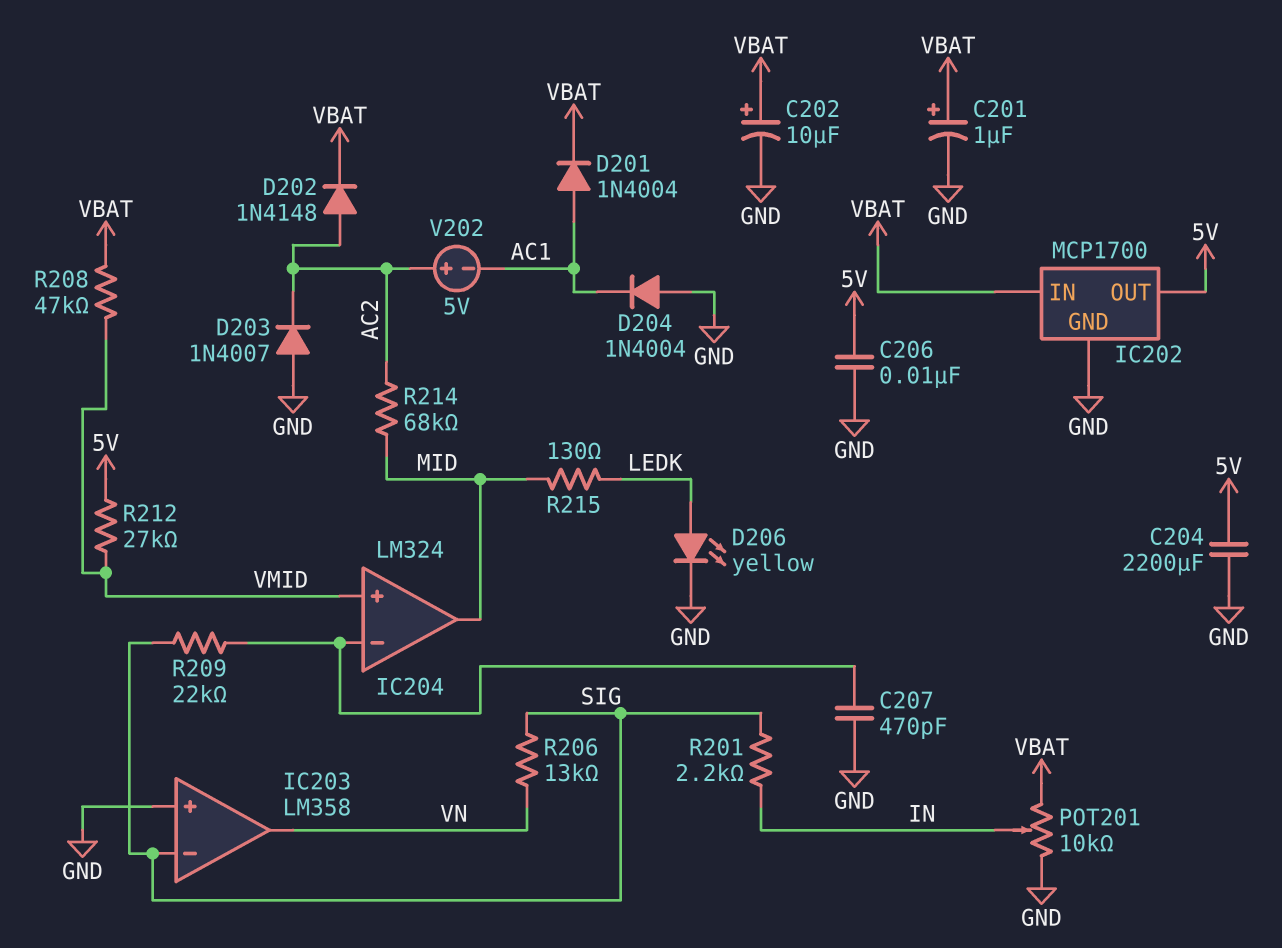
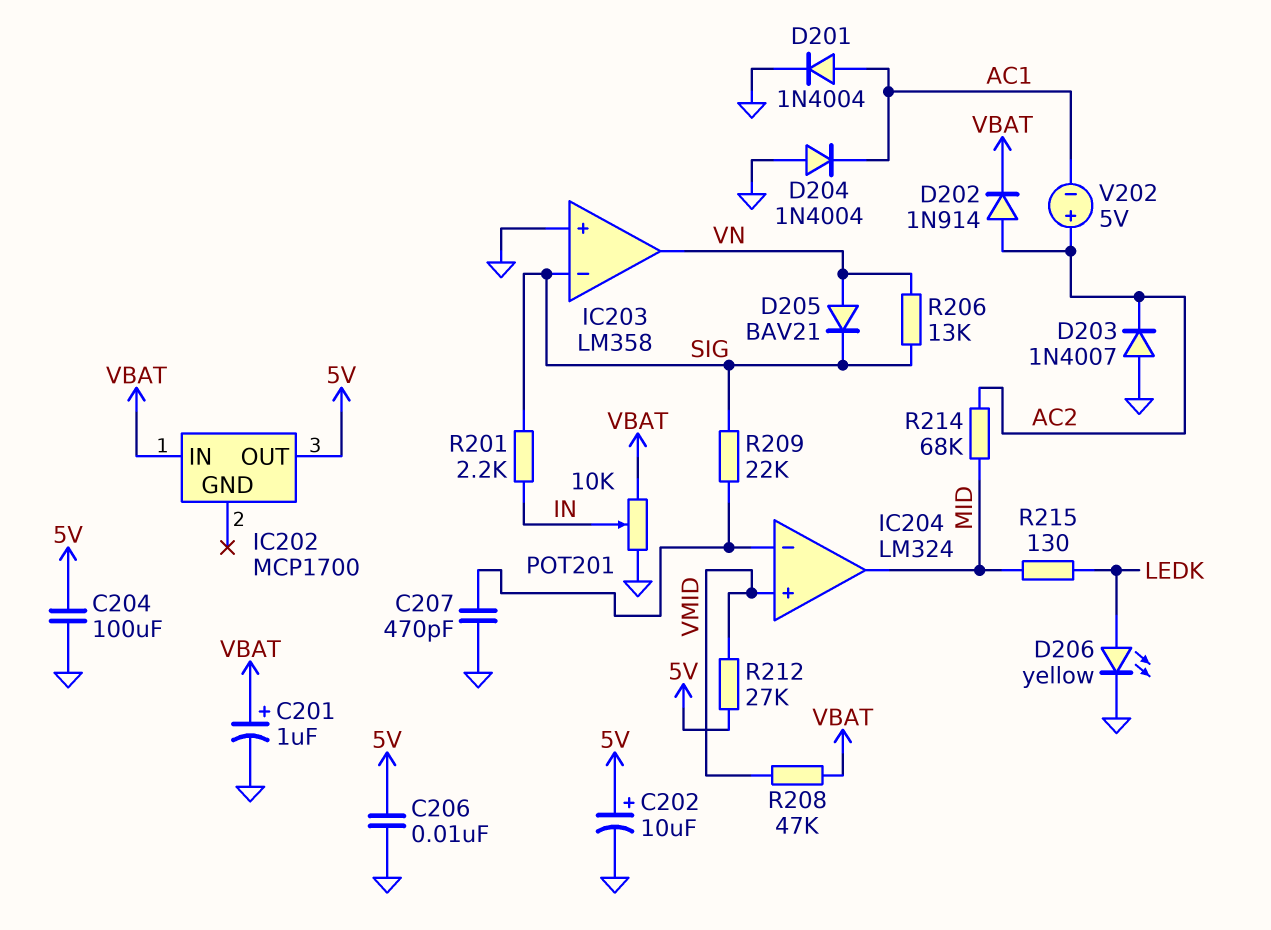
C202: 10uF (plus VBAT, minus GND) -> 10uF (plus 5V, minus GND)
C204: 2200uF (5V, GND) -> 100uF (5V, GND)
D201: diode 1N4004 (A AC1, K VBAT) -> diode 1N4004 (A AC1, K GND)
D202: diode 1N4148 (A AC2, K VBAT) -> diode 1N914 (A AC2, K VBAT)
D205: none -> diode BAV21 (A VN, K SIG)
IC202 pin GND: GND -> none

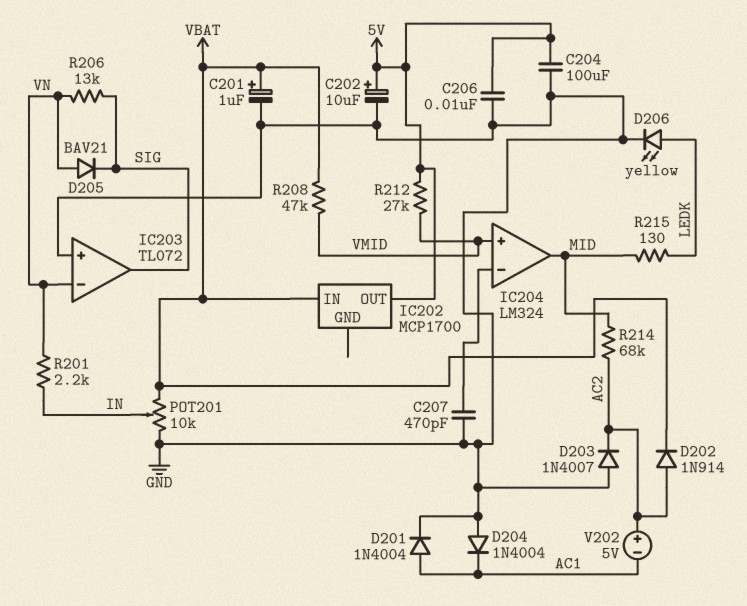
IC203: LM358 -> TL072
IC203 pin in-: SIG -> VN
IC203 pin out: VN -> SIG
R201: 2.2k (IN, SIG) -> 2.2k (IN, VN)
R209: 22k (IC204/in-, SIG) -> none

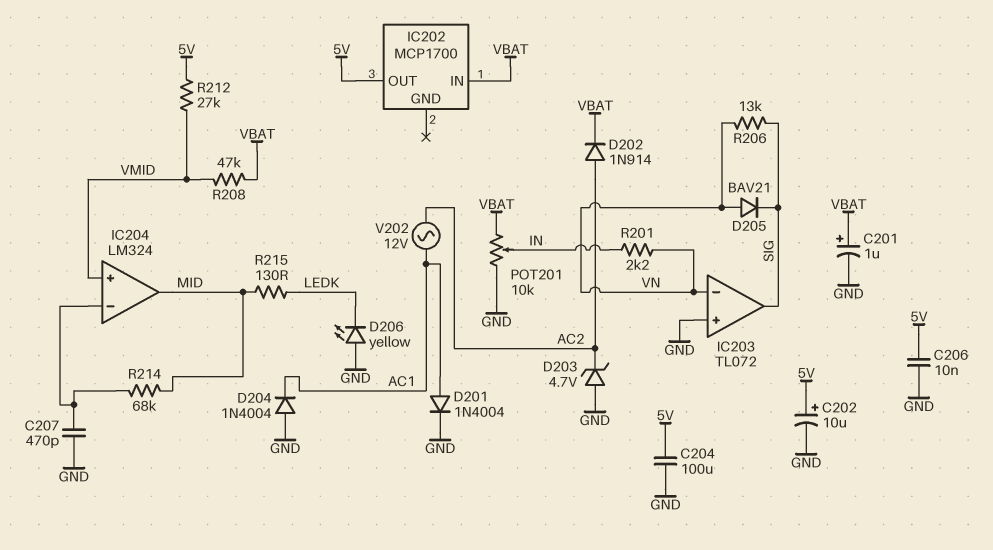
D203: diode 1N4007 (A GND, K AC2) -> zener 4.7V (A GND, K AC2)
D206: LED yellow (A LEDK, K GND) -> LED yellow (A GND, K LEDK)
R214: 68k (AC2, MID) -> 68k (IC204/in-, MID)
V202: 5V (plus AC2, minus AC1) -> AC 12V (AC1, AC2)

